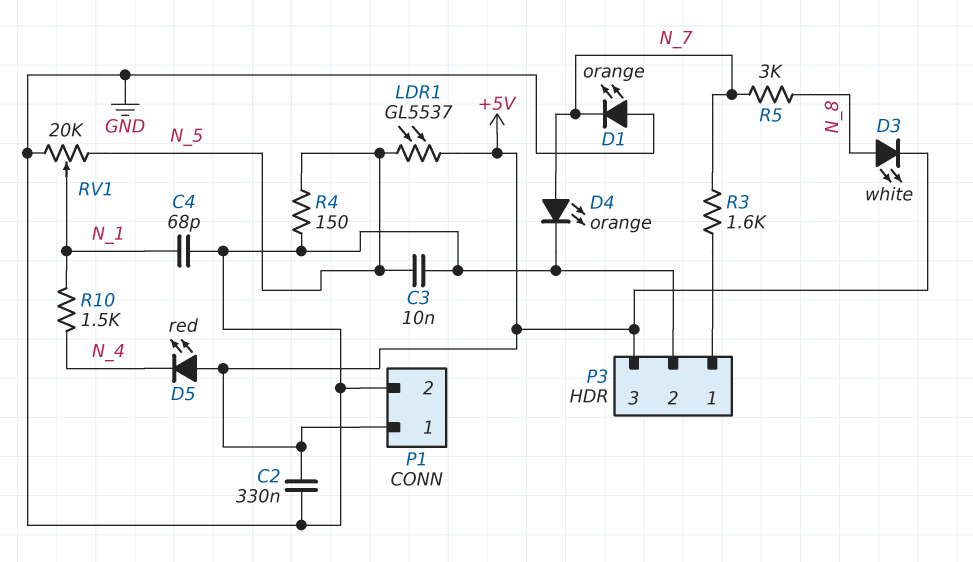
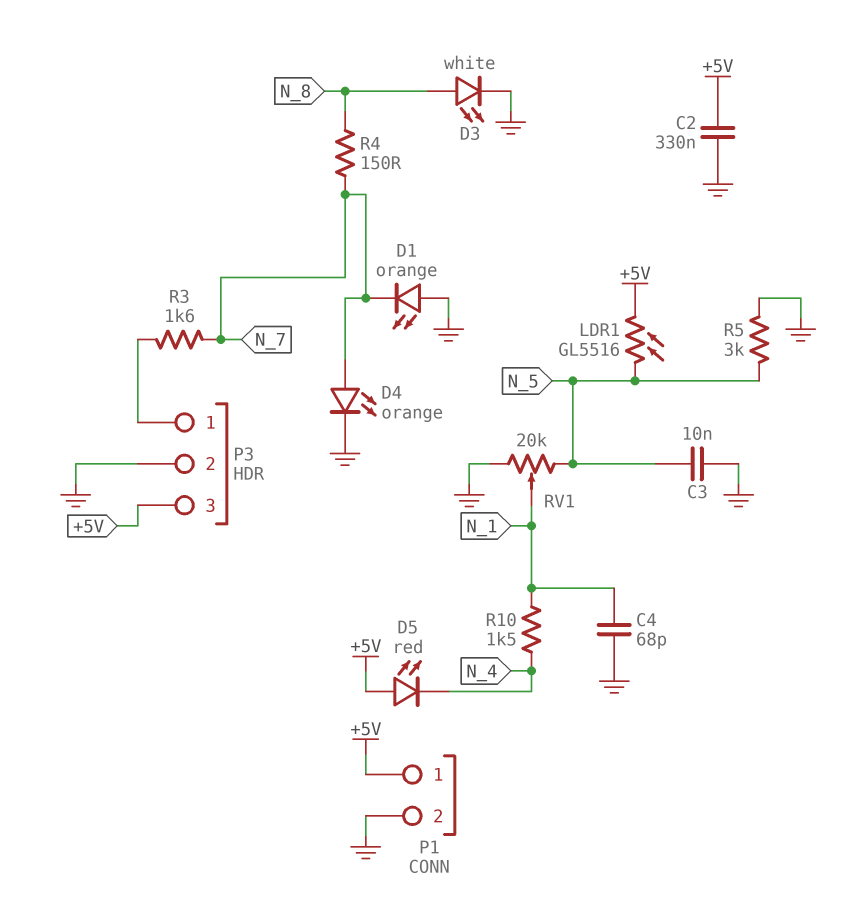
D3: LED white (A N_8, K +5V) -> LED white (A N_8, K GND)
LDR1: GL5537 (+5V, N_5) -> GL5516 (+5V, N_5)
R4: 150 (GND, N_5) -> 150 (N_7, N_8)
R5: 3k (N_7, N_8) -> 3k (GND, N_5)

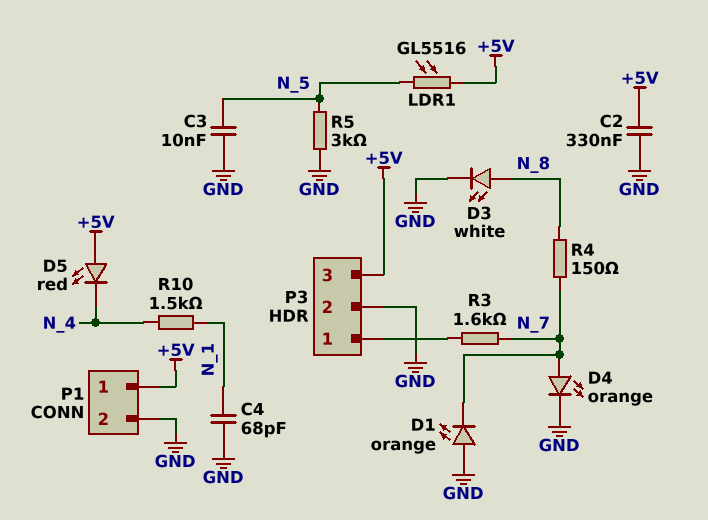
RV1: 20k (GND, N_5, wiper N_1) -> none

